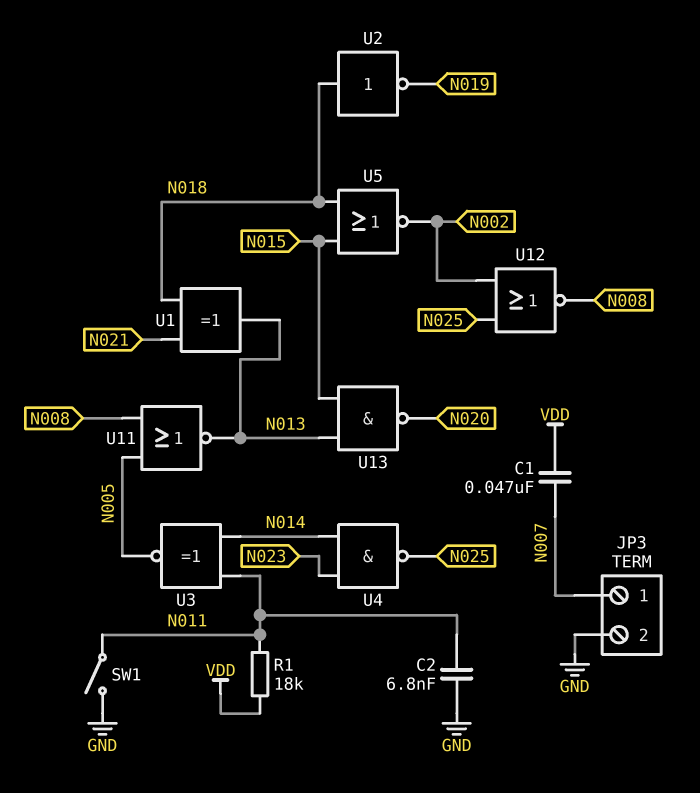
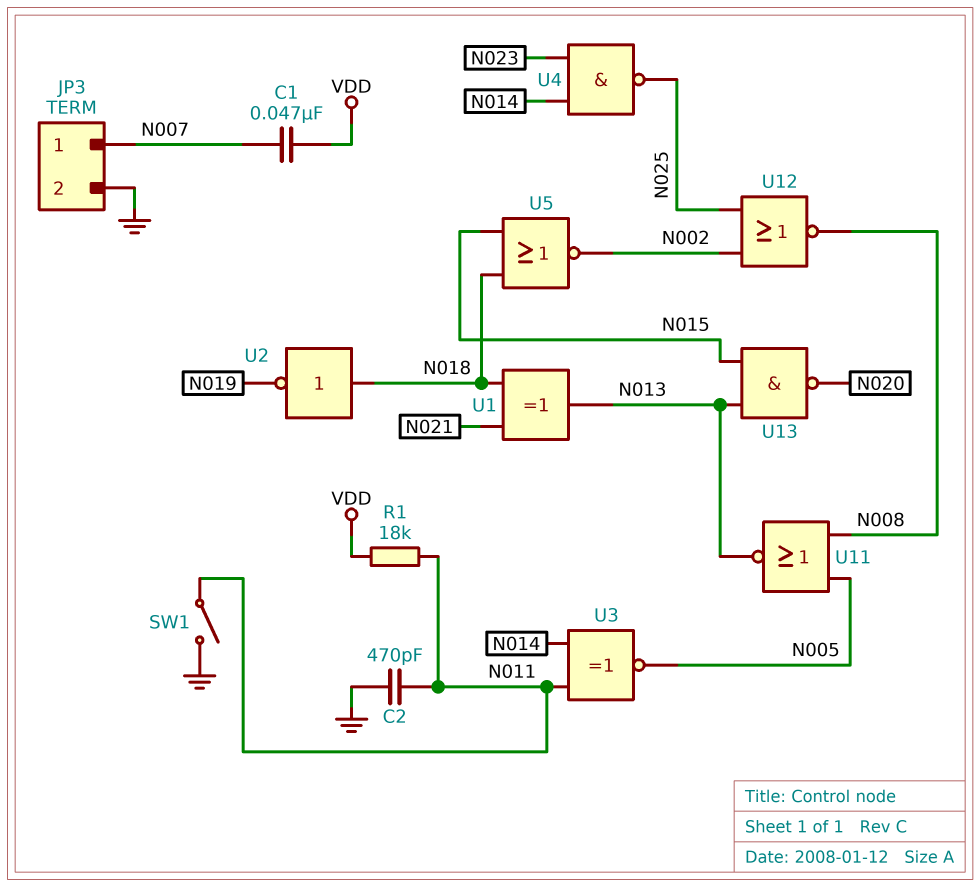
C2: 6.8nF (GND, N011) -> 470pF (GND, N011)

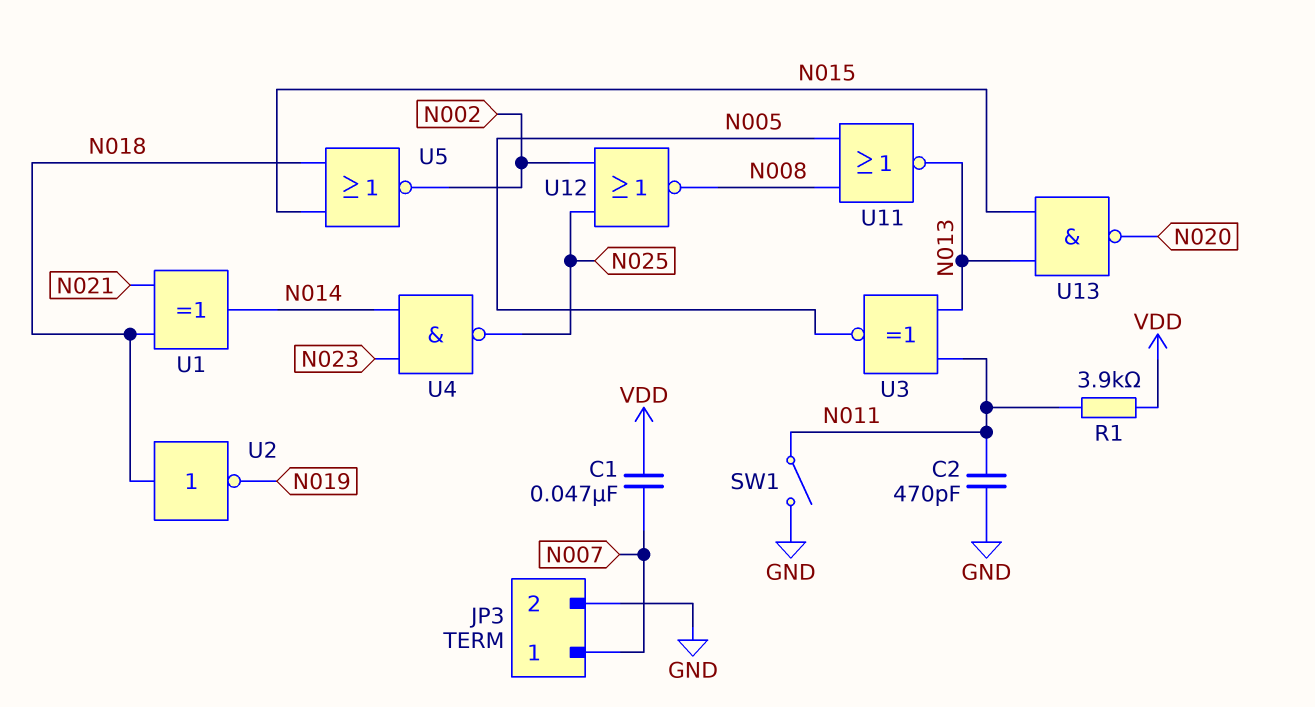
R1: 18k (N011, VDD) -> 3.9k (N011, VDD)
U1: XOR (in N018, in N021, out N013) -> XOR (in N018, in N021, out N014)
U3: XNOR (in N011, in N014, out N005) -> XNOR (in N011, in N013, out N005)

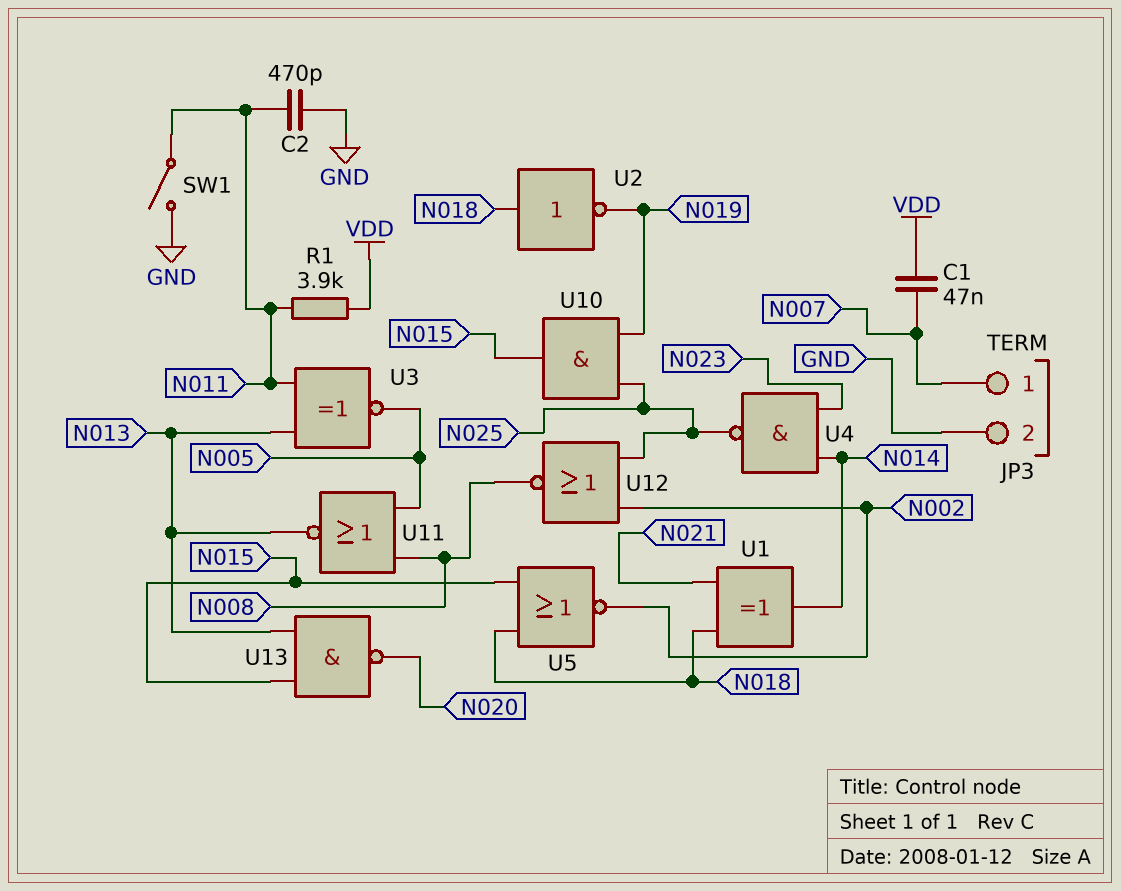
U10: none -> AND (in N019, in N025, out N015)

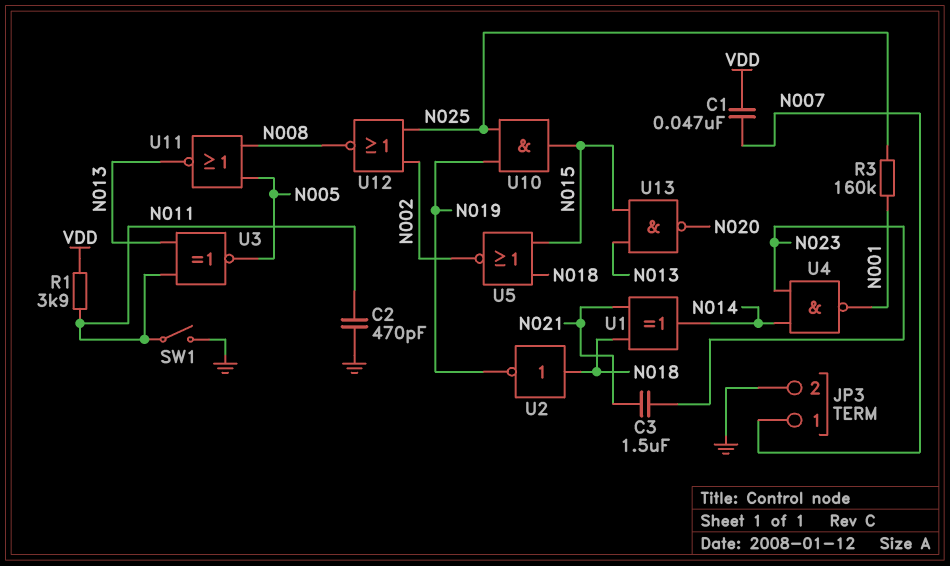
C3: none -> 1.5uF (N021, N023)
R3: none -> 160k (N001, N025)
U4: NAND (in N014, in N023, out N025) -> NAND (in N014, in N023, out N001)

